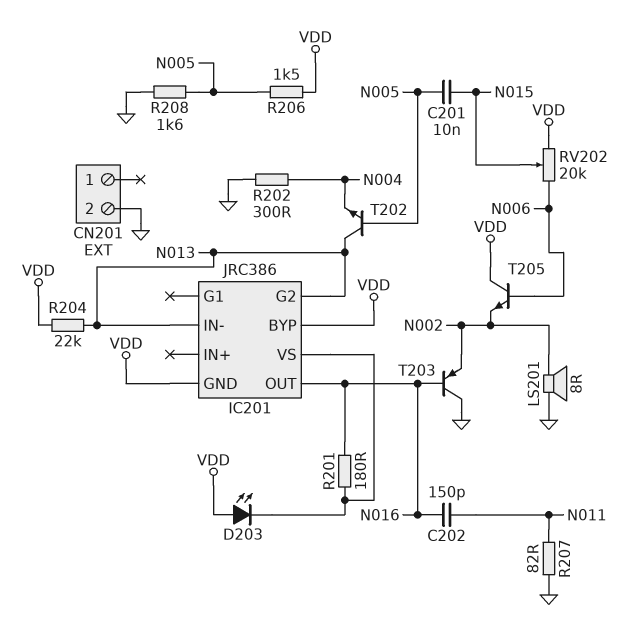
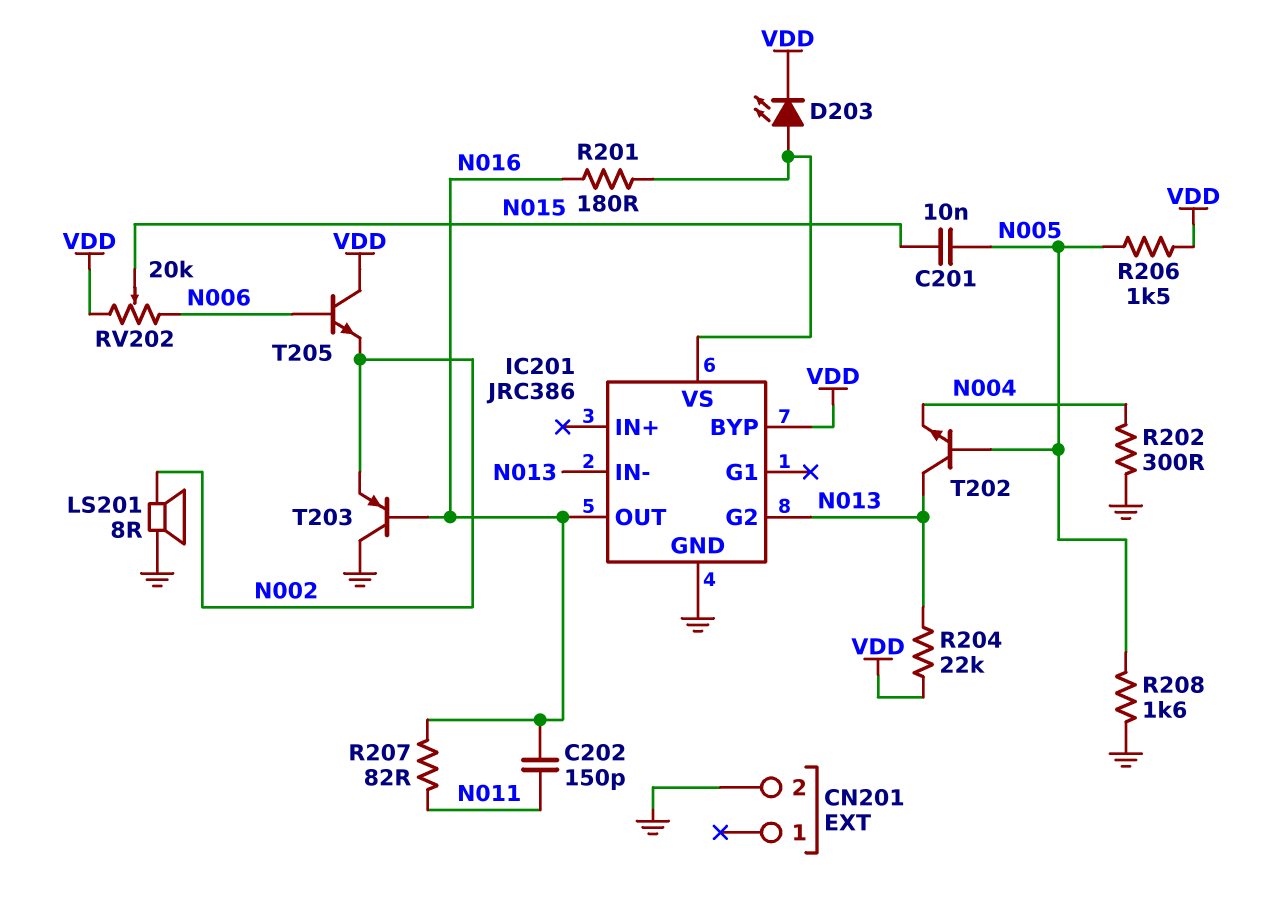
D203: LED (A VDD, K IC201/VS) -> LED (A IC201/VS, K VDD)
IC201 pin GND: VDD -> GND
R207: 82 (GND, N011) -> 82 (N011, N016)

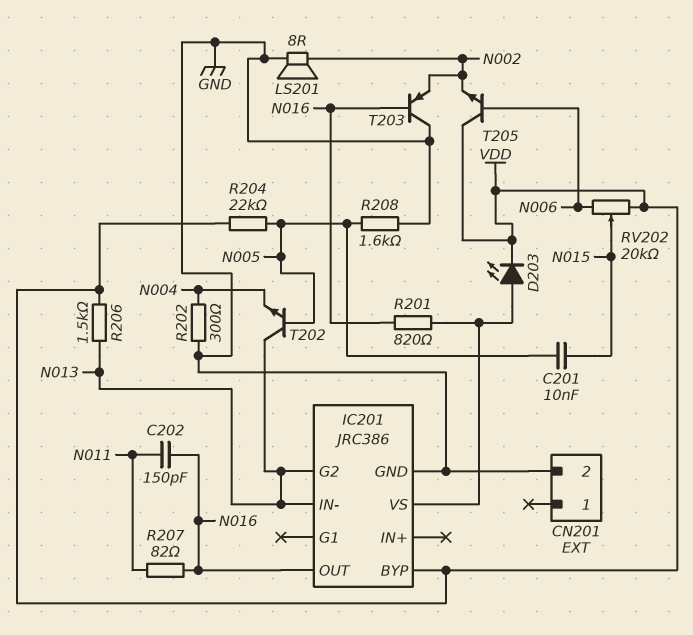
R201: 180 (IC201/VS, N016) -> 820 (IC201/VS, N016)
R204: 22k (N013, VDD) -> 22k (N005, VDD)
R206: 1.5k (N005, VDD) -> 1.5k (N013, VDD)

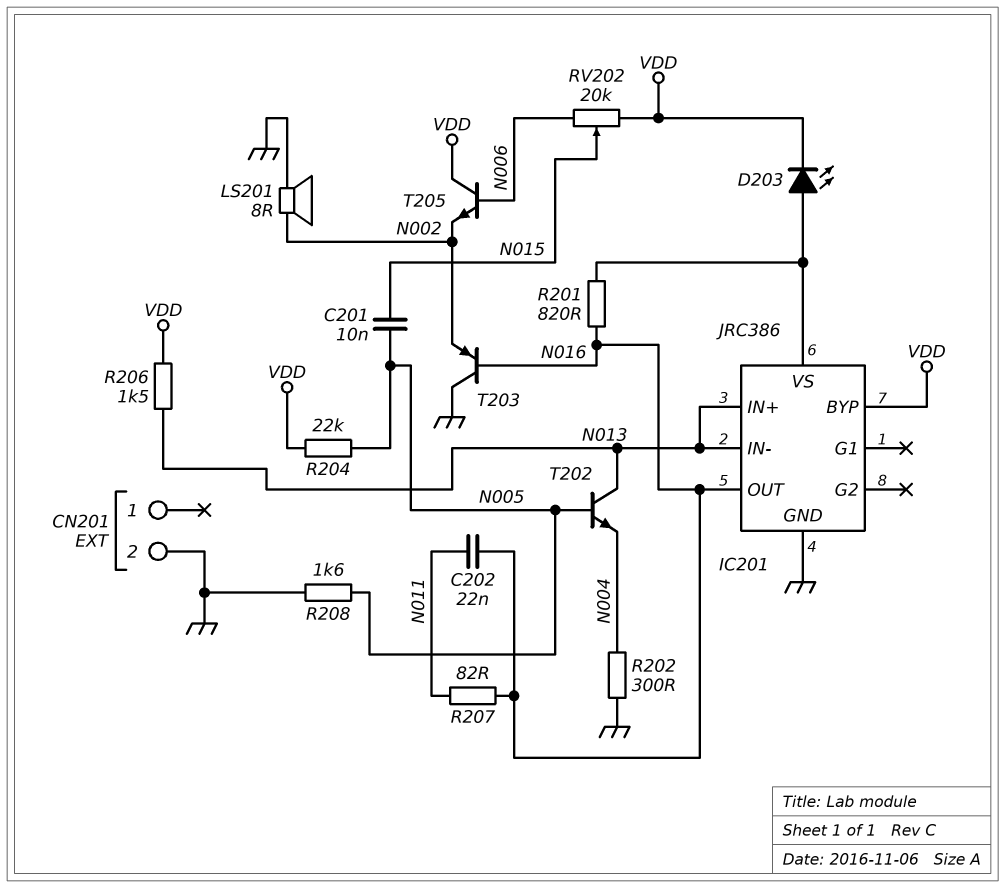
C202: 150pF (N011, N016) -> 22nF (N011, N016)
IC201 pin G2: N013 -> none
IC201 pin IN+: none -> N013

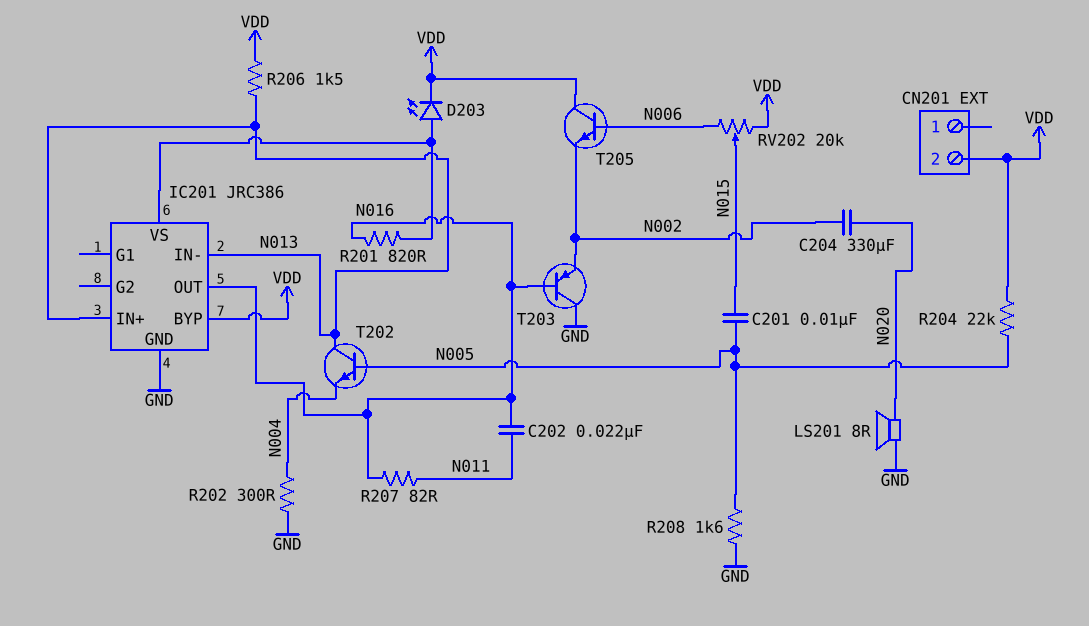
C204: none -> 330uF (N002, N020)
CN201 pin 2: GND -> VDD
LS201: speaker 8R (GND, N002) -> speaker 8R (GND, N020)

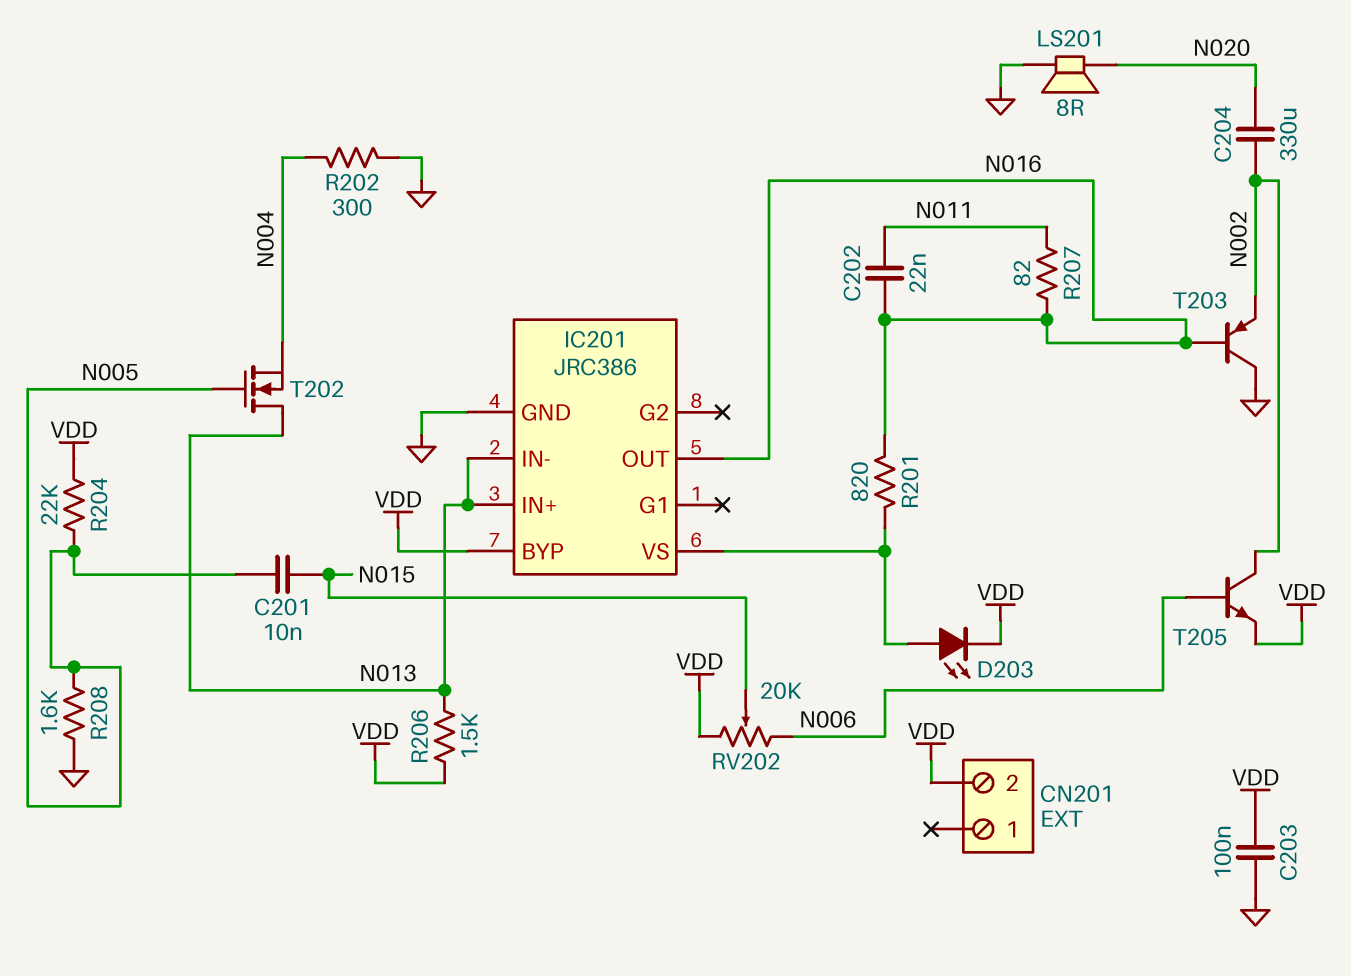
C203: none -> 100nF (GND, VDD)
T202: NPN (B N005, C N013, E N004) -> NMOS (G N005, D N013, S N004)
T205: NPN (B N006, C VDD, E N002) -> NPN (B N006, C N002, E VDD)

